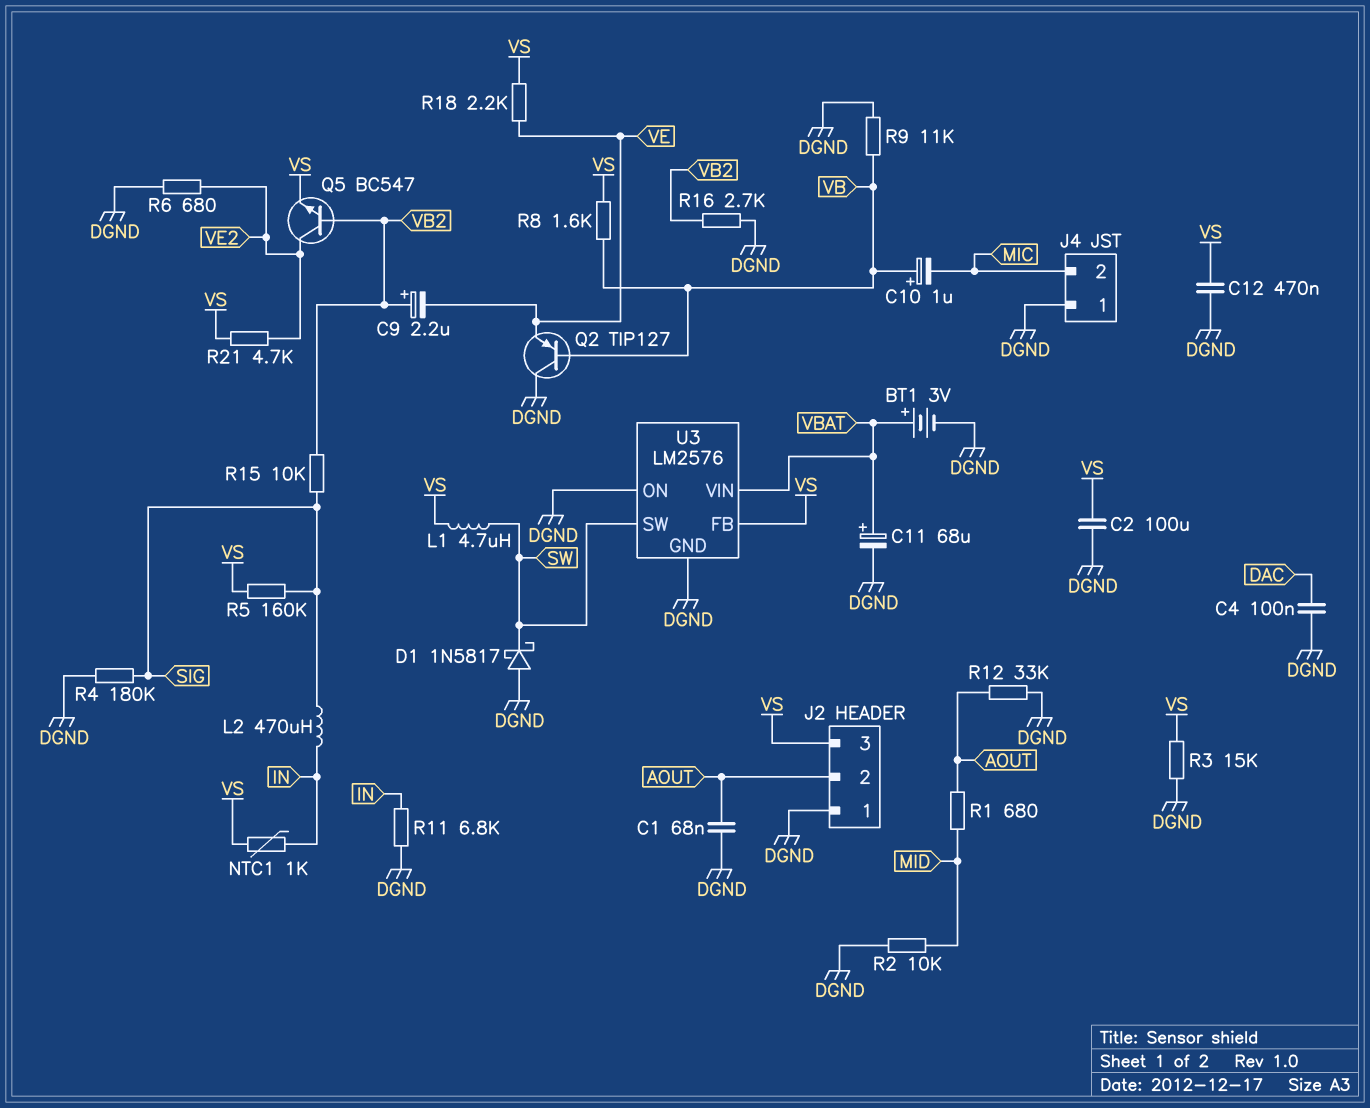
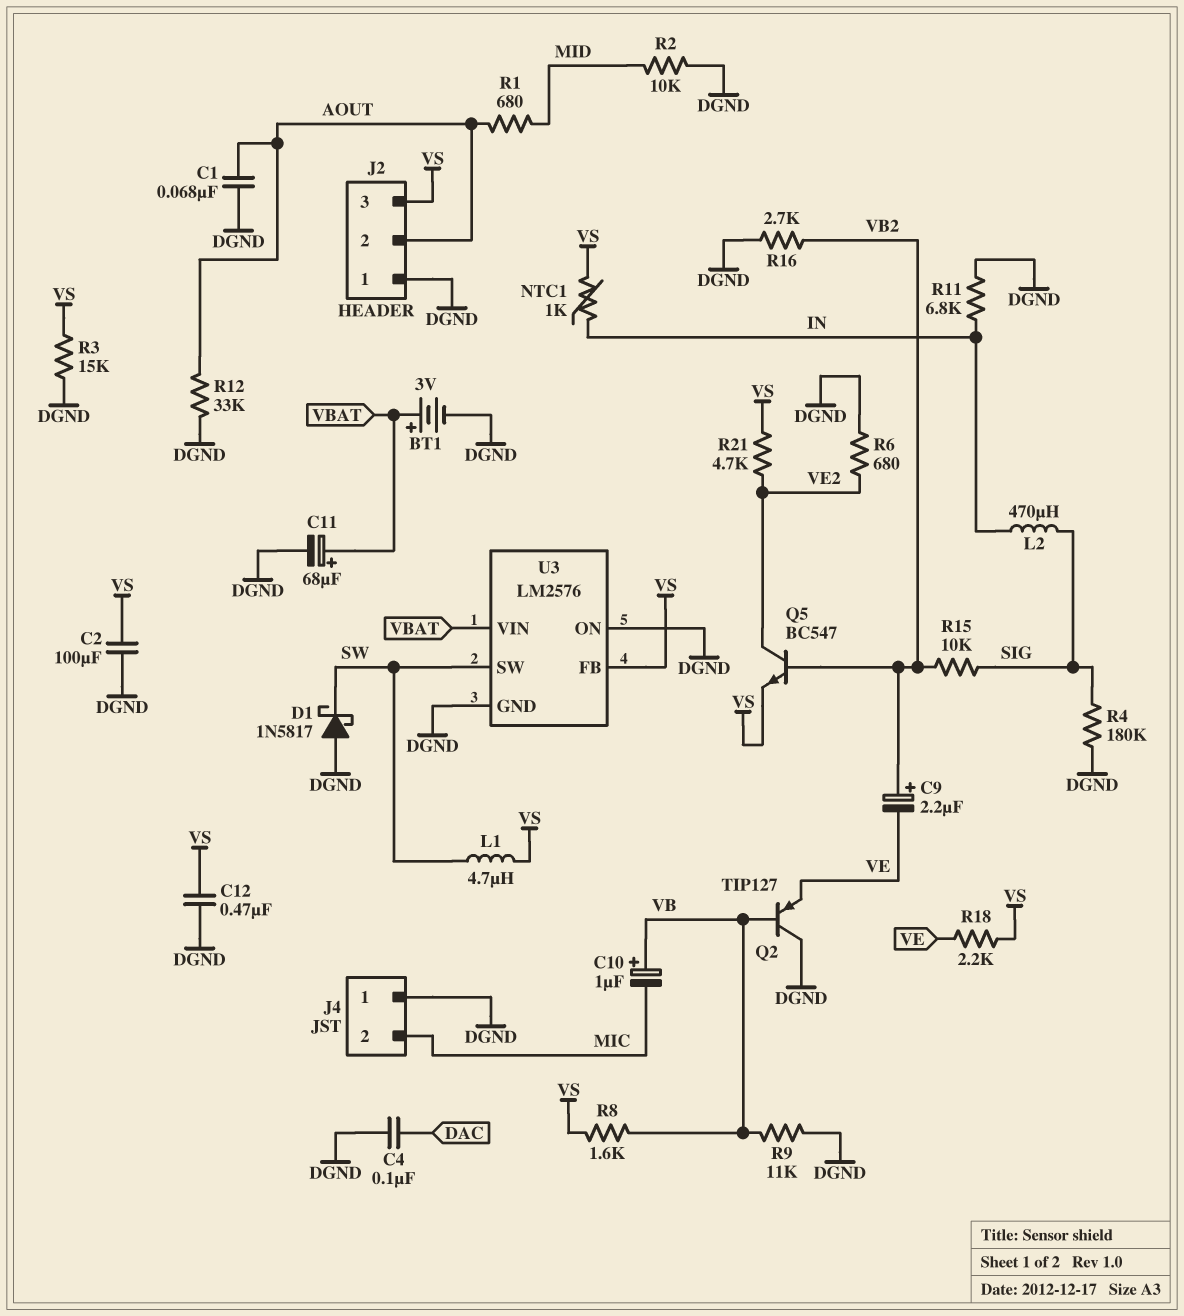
R5: 160k (SIG, VS) -> none

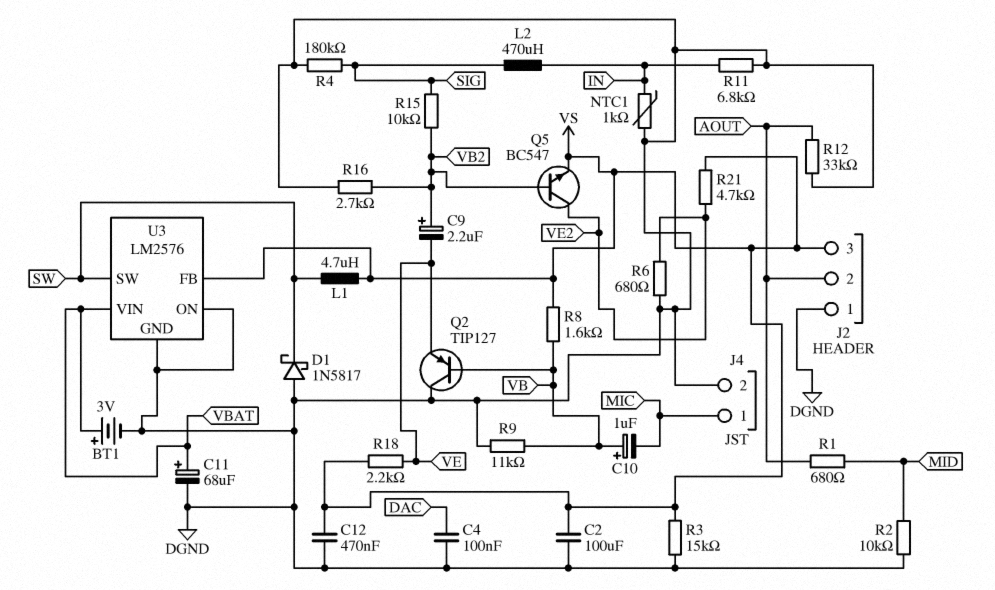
C1: 68nF (AOUT, DGND) -> none
J4 pin 1: DGND -> MIC
J4 pin 2: MIC -> DGND
NTC1: 1k (IN, VS) -> 1k (DGND, IN)

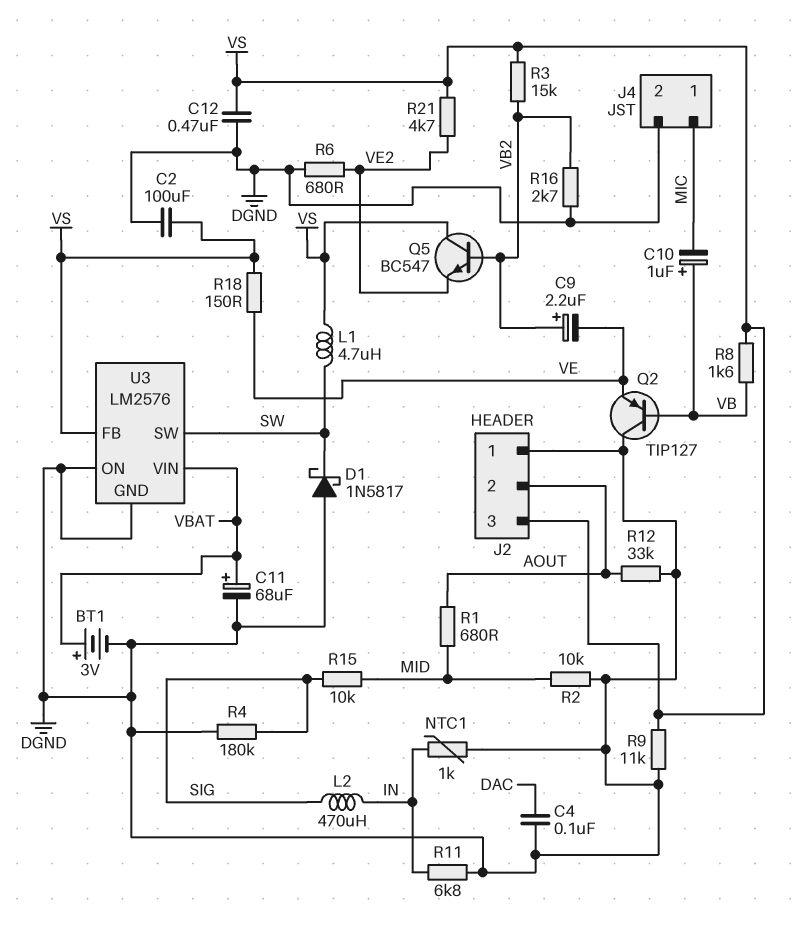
Q5: NPN BC547 (B VB2, C VE2, E VS) -> NPN BC547 (B VB2, C VS, E VE2)
R3: 15k (DGND, VS) -> 15k (VB2, VS)
R9: 11k (DGND, VB) -> 11k (DGND, VS)
R15: 10k (SIG, VB2) -> 10k (MID, SIG)
R18: 2.2k (VE, VS) -> 150 (VE, VS)

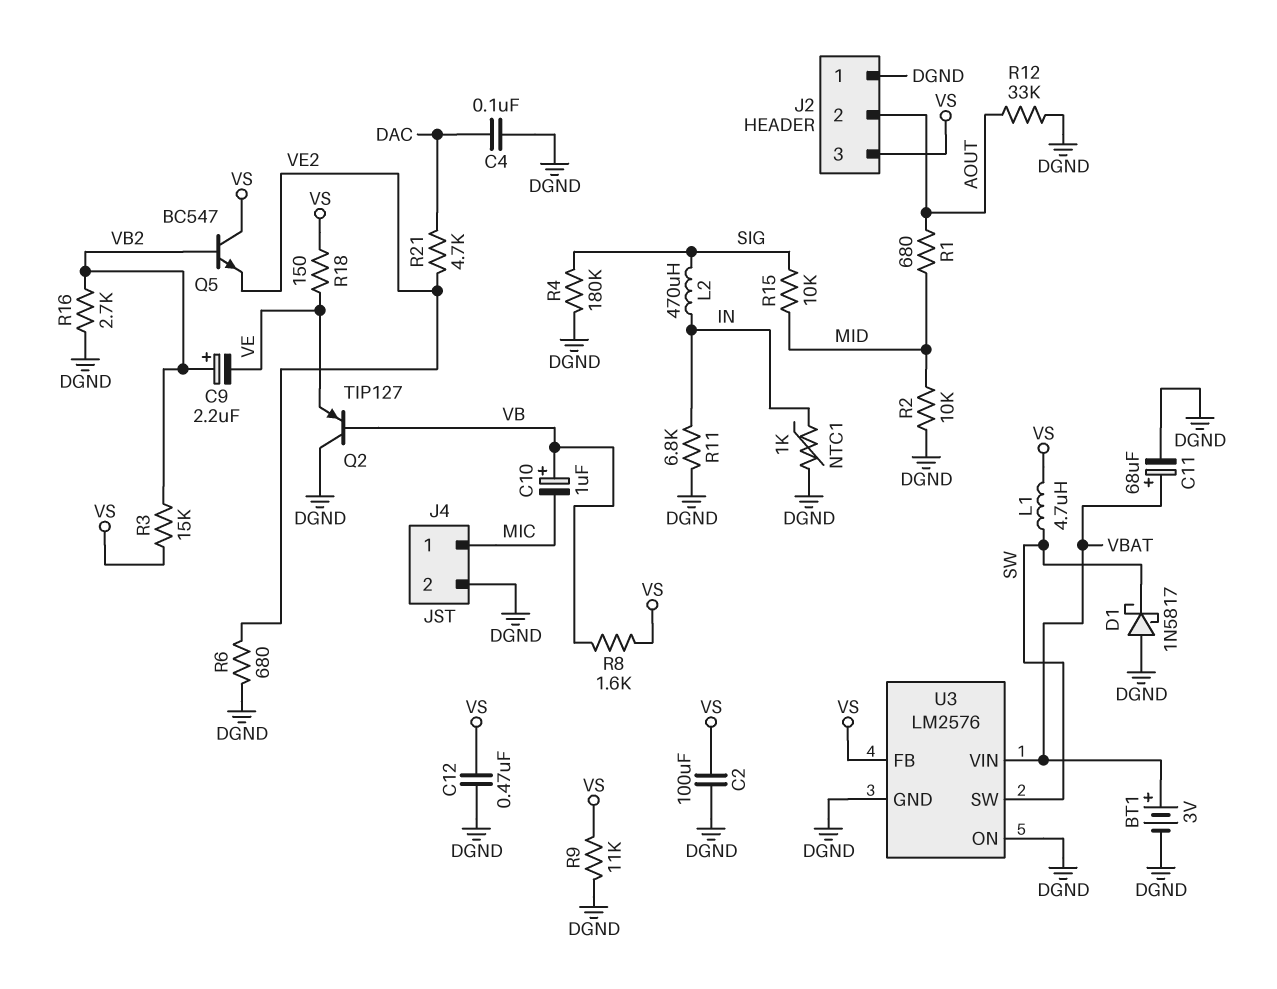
R21: 4.7k (VE2, VS) -> 4.7k (DAC, VE2)

